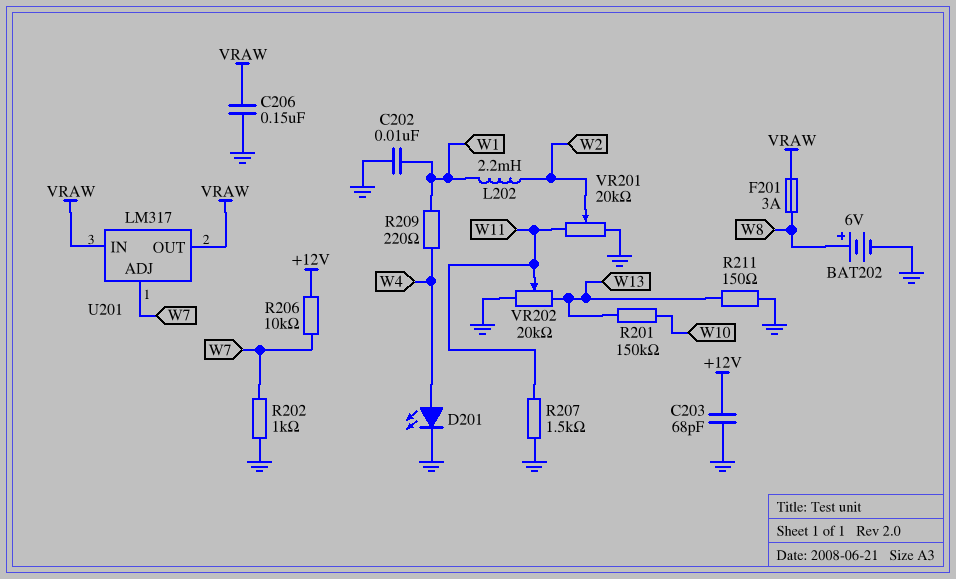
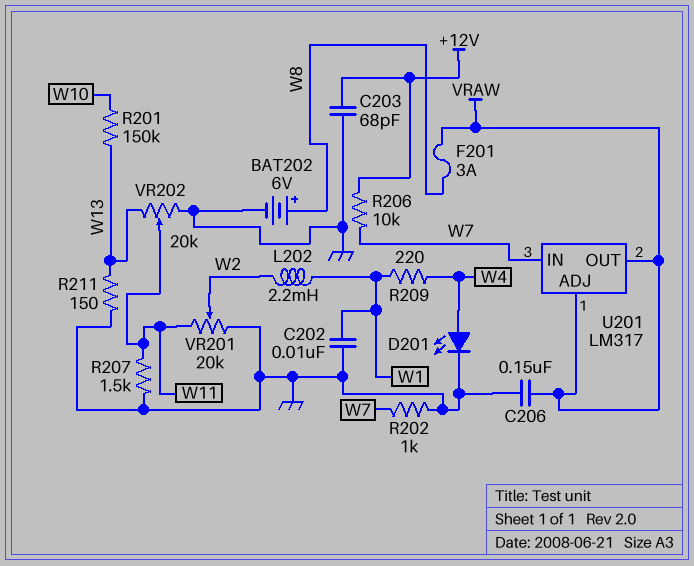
U201 pin ADJ: W7 -> VRAW
U201 pin IN: VRAW -> W7

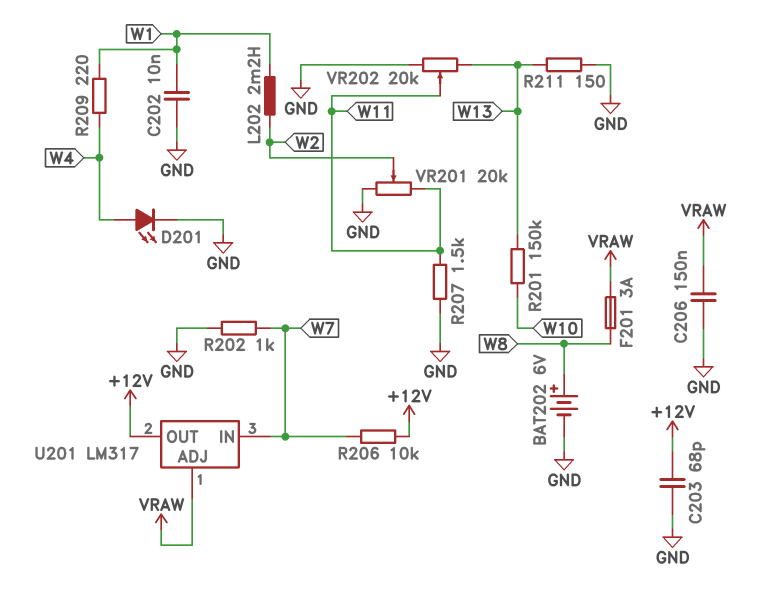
U201 pin OUT: VRAW -> +12V

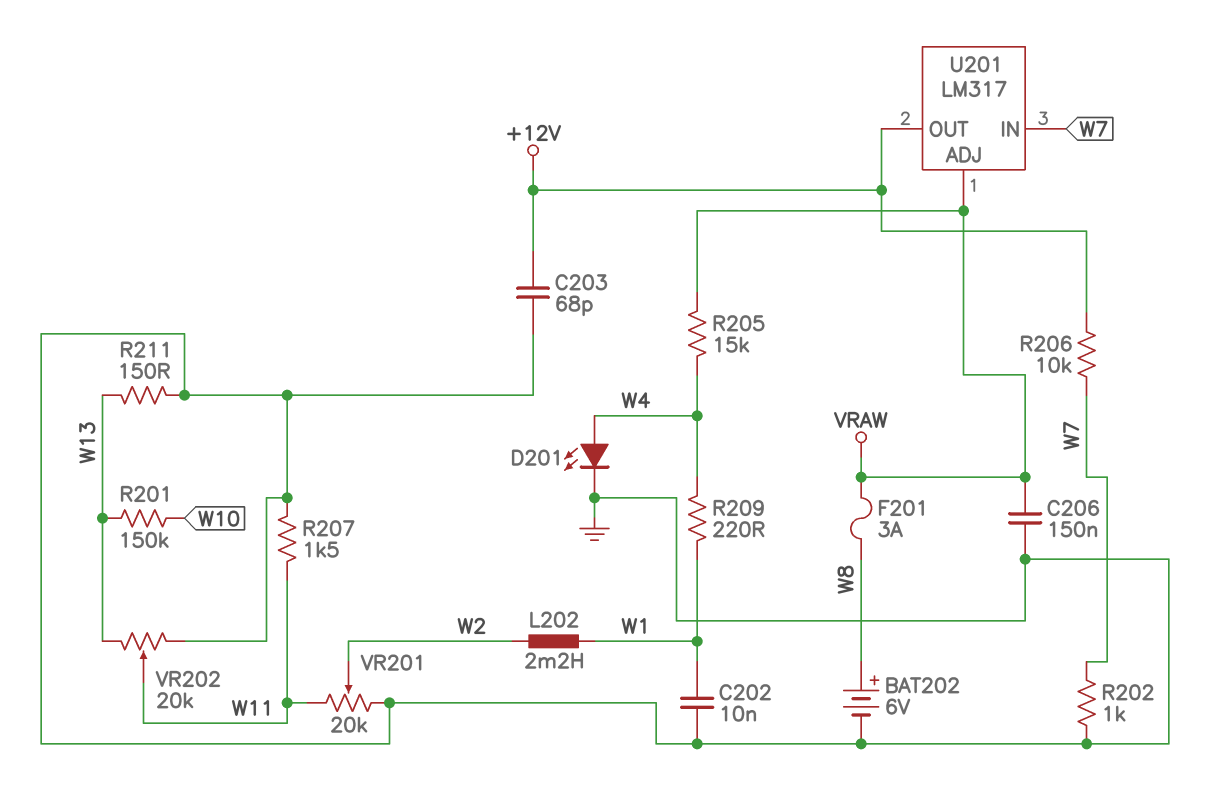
R205: none -> 15k (VRAW, W4)

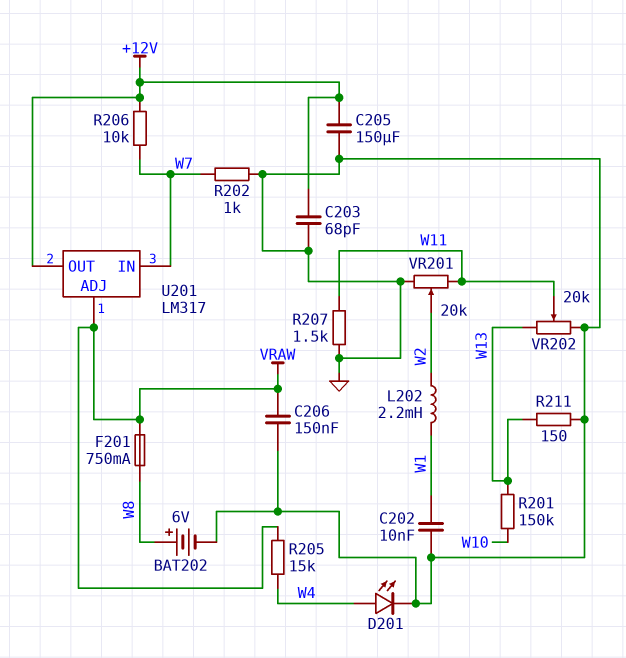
C205: none -> 150uF (+12V, GND)
F201: 3A (VRAW, W8) -> 750mA (VRAW, W8)
R209: 220 (W1, W4) -> none

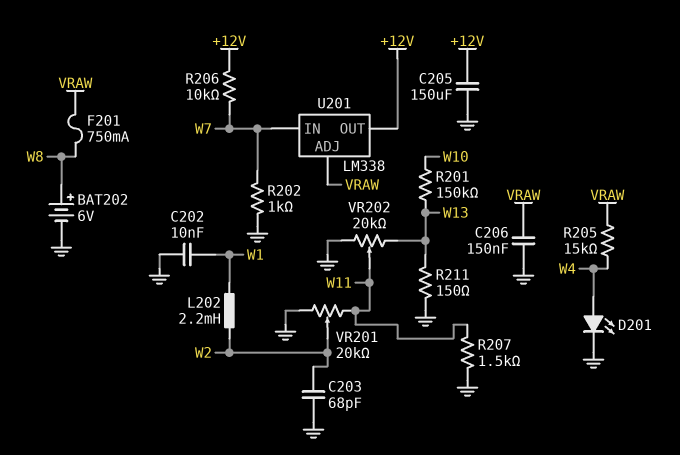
C203: 68pF (+12V, GND) -> 68pF (GND, W2)
U201: LM317 -> LM338

